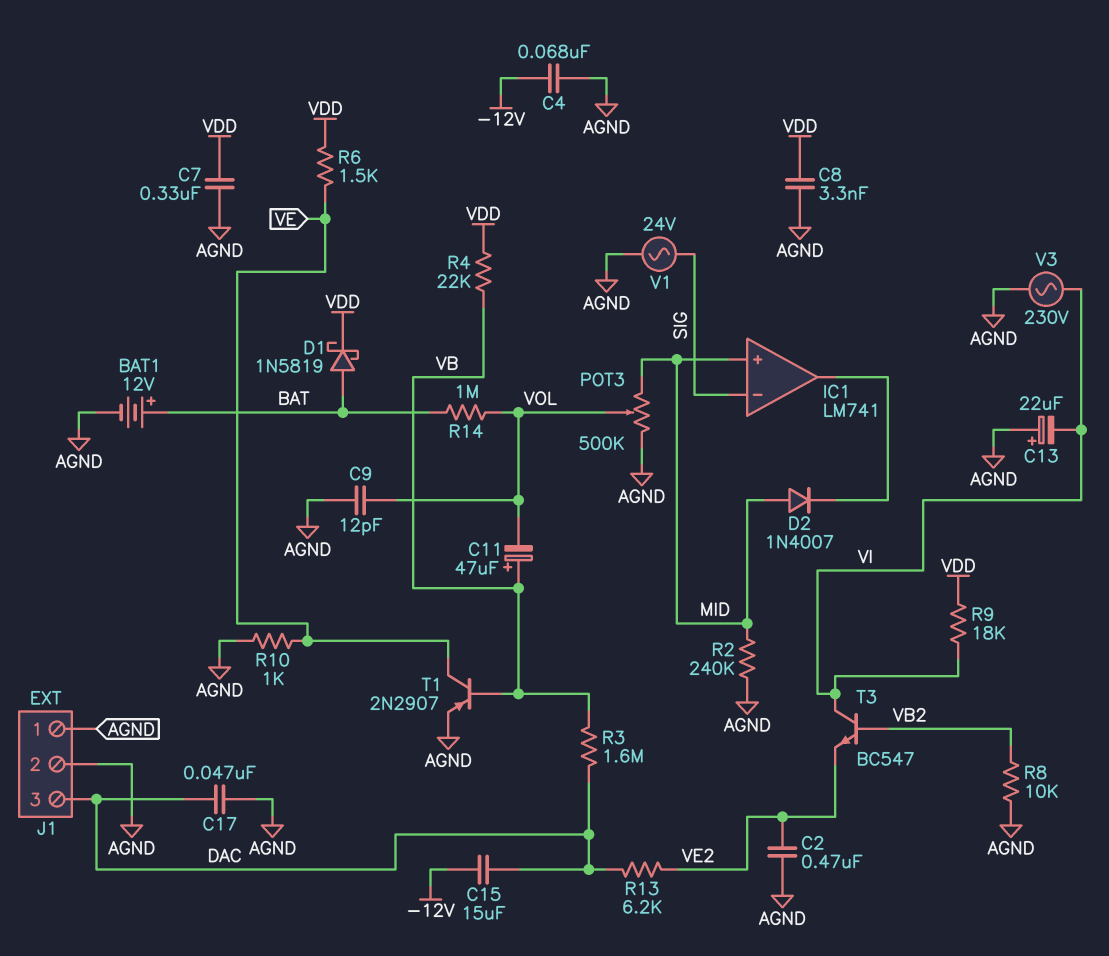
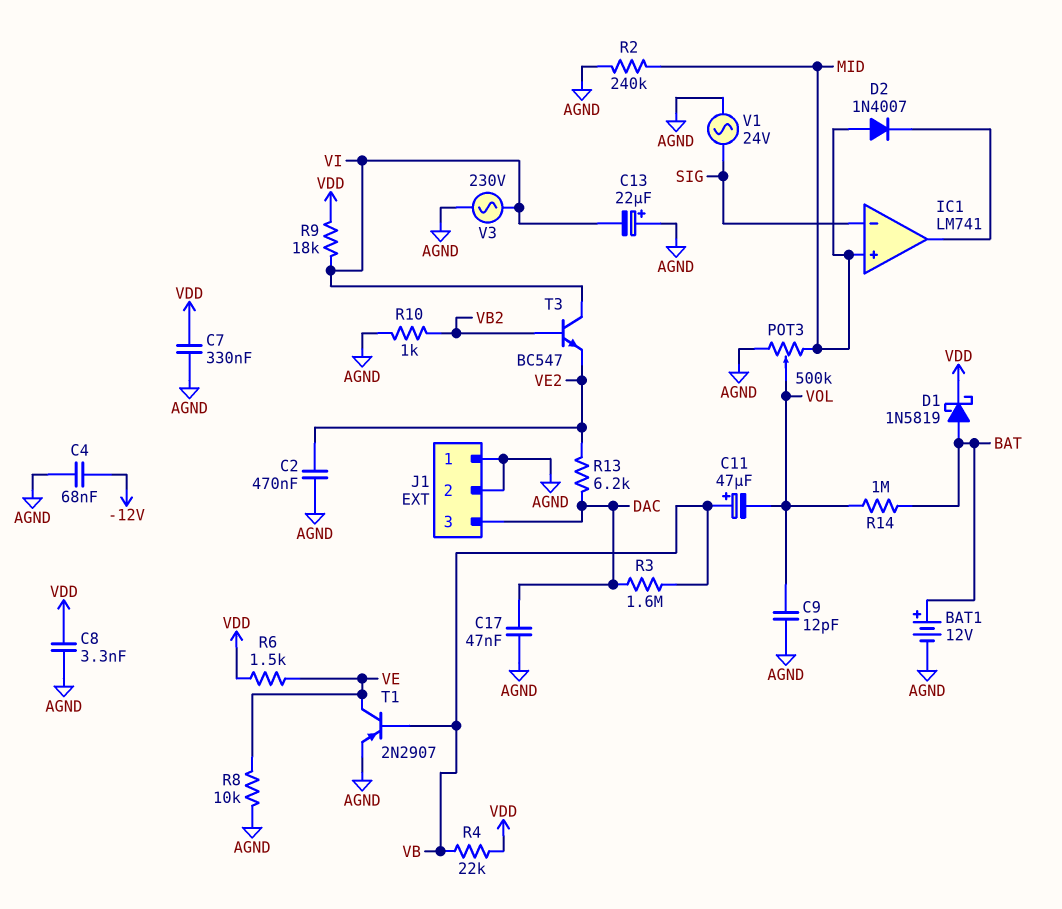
C15: 15uF (-12V, DAC) -> none
R8: 10k (AGND, VB2) -> 10k (AGND, VE)
R10: 1k (AGND, VE) -> 1k (AGND, VB2)

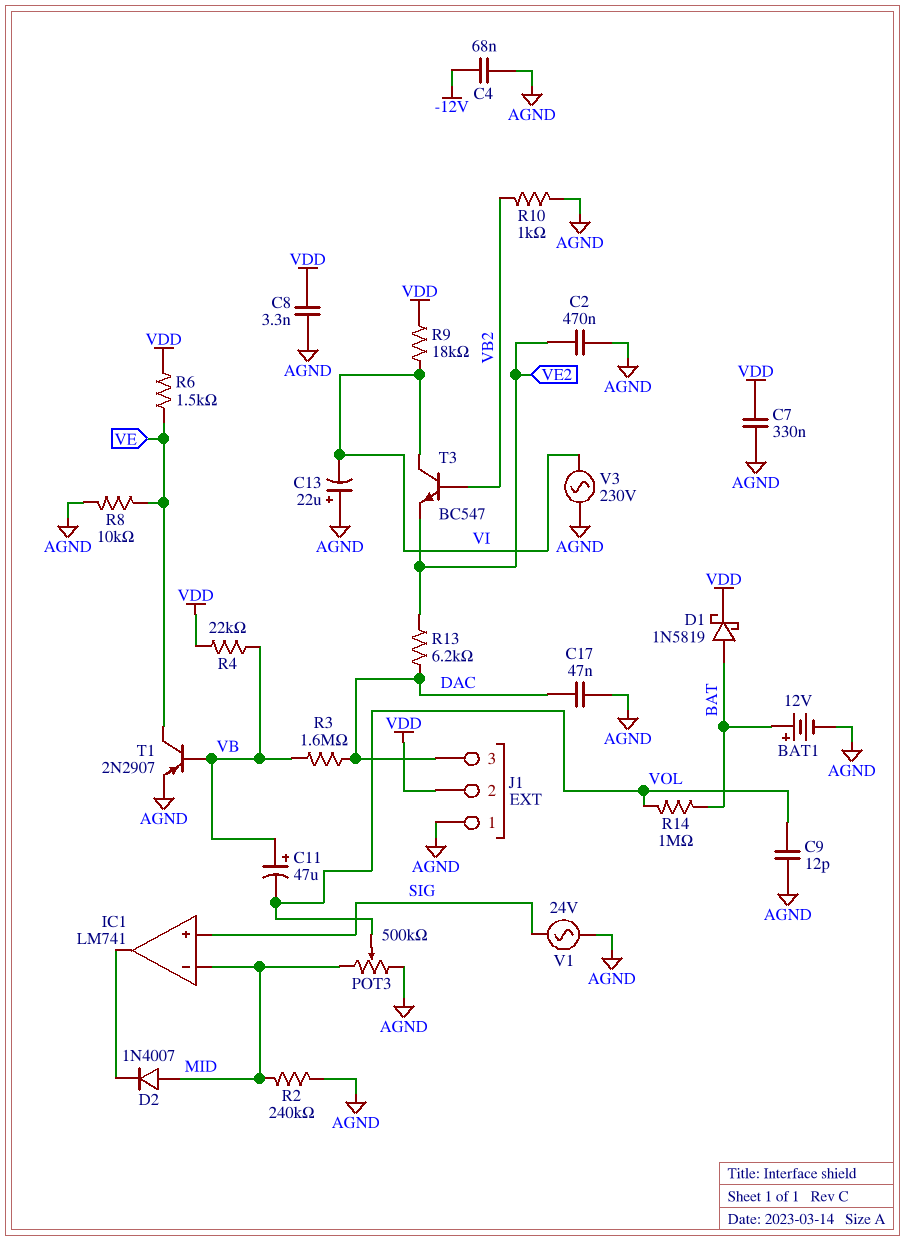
IC1 pin in+: MID -> SIG
IC1 pin in-: SIG -> MID
J1 pin 2: AGND -> VDD

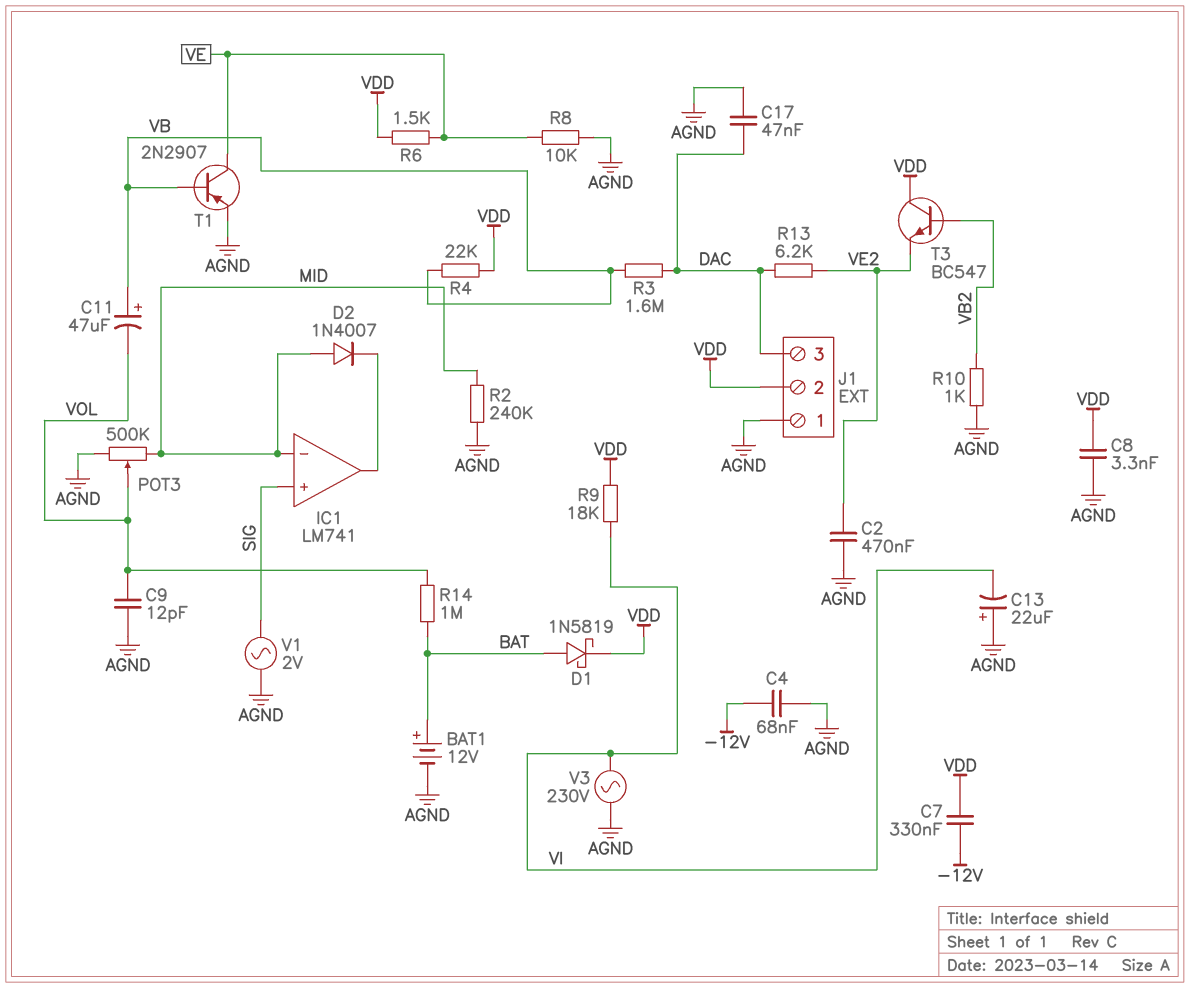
C7: 330nF (AGND, VDD) -> 330nF (-12V, VDD)
T3: NPN BC547 (B VB2, C VI, E VE2) -> NPN BC547 (B VB2, C VDD, E VE2)
V1: AC 24V (AGND, SIG) -> AC 2V (AGND, SIG)

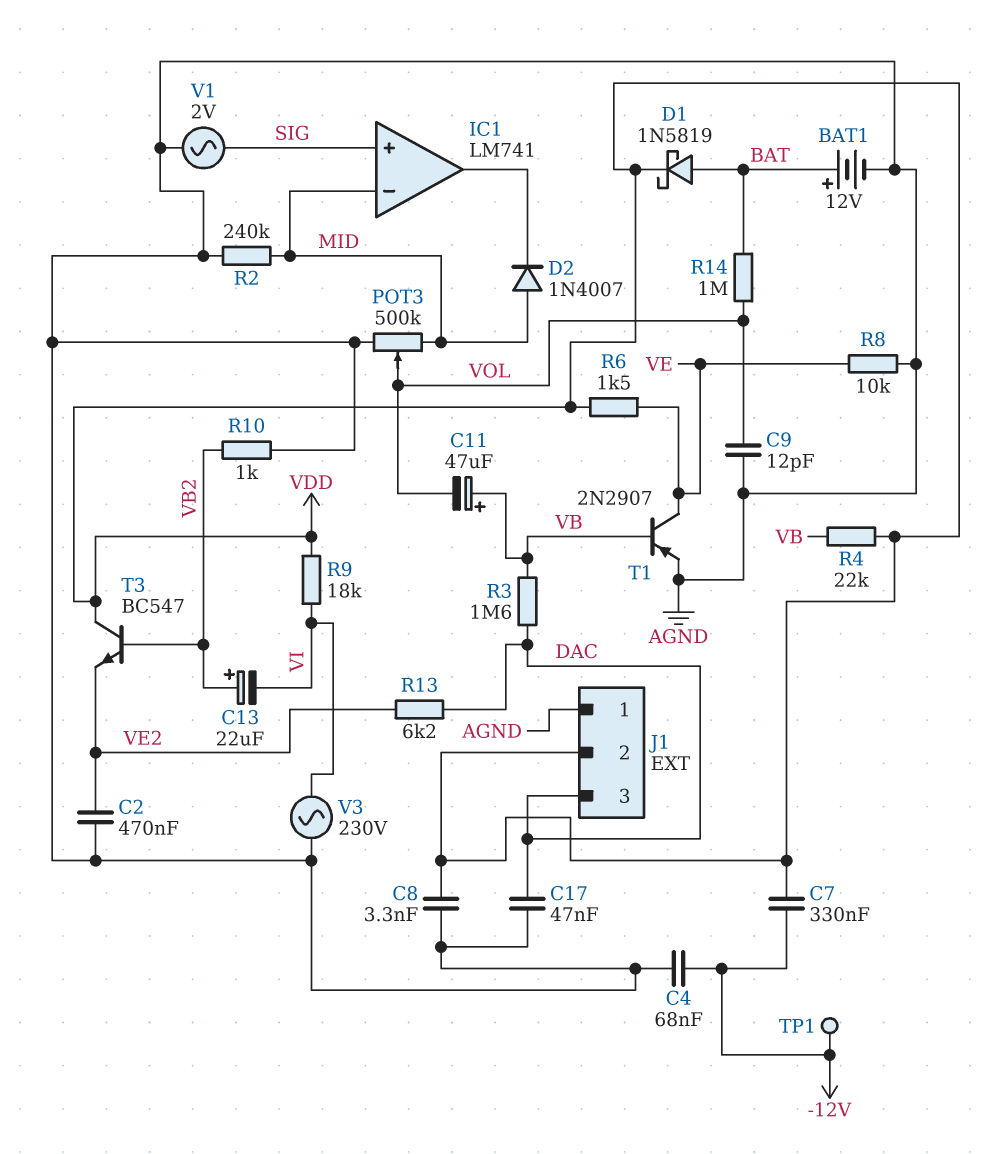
C13: 22uF (plus AGND, minus VI) -> 22uF (plus VB2, minus VI)
TP1: none -> test point (-12V)

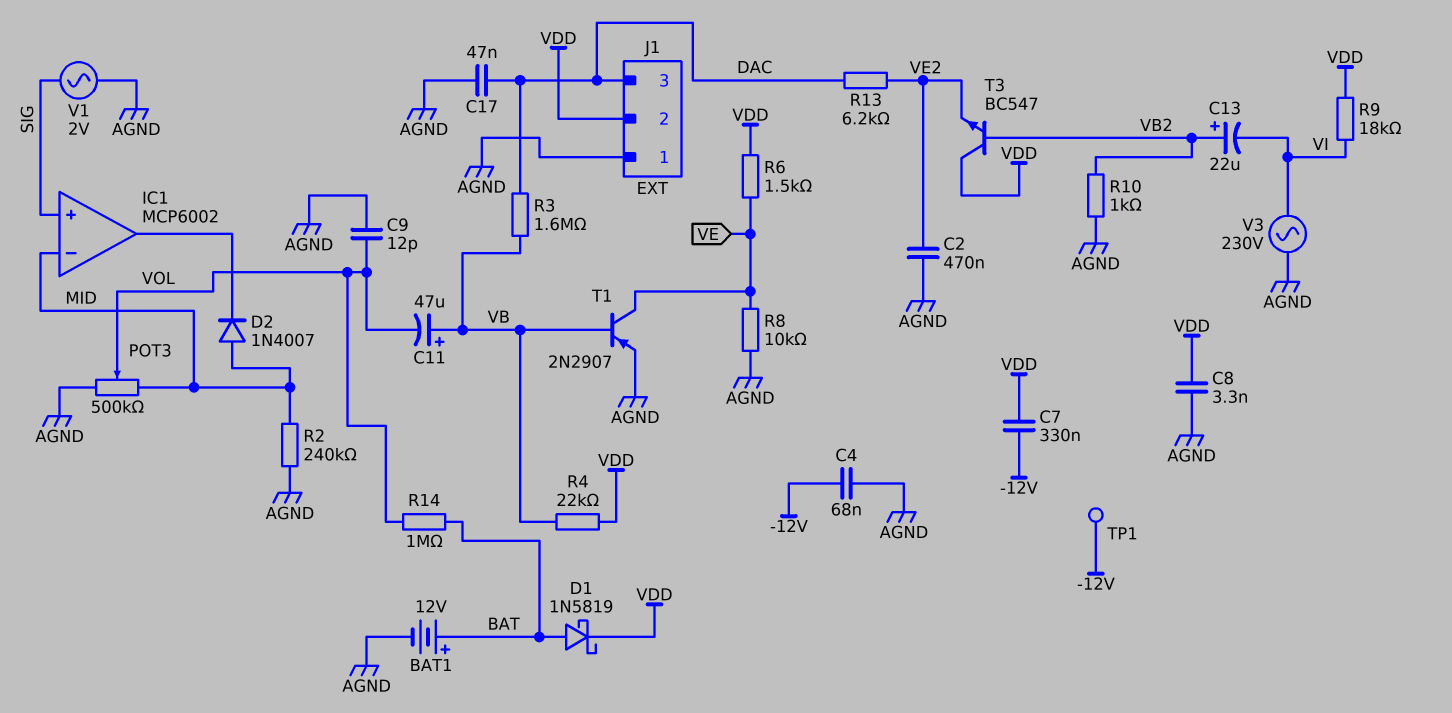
IC1: LM741 -> MCP6002

